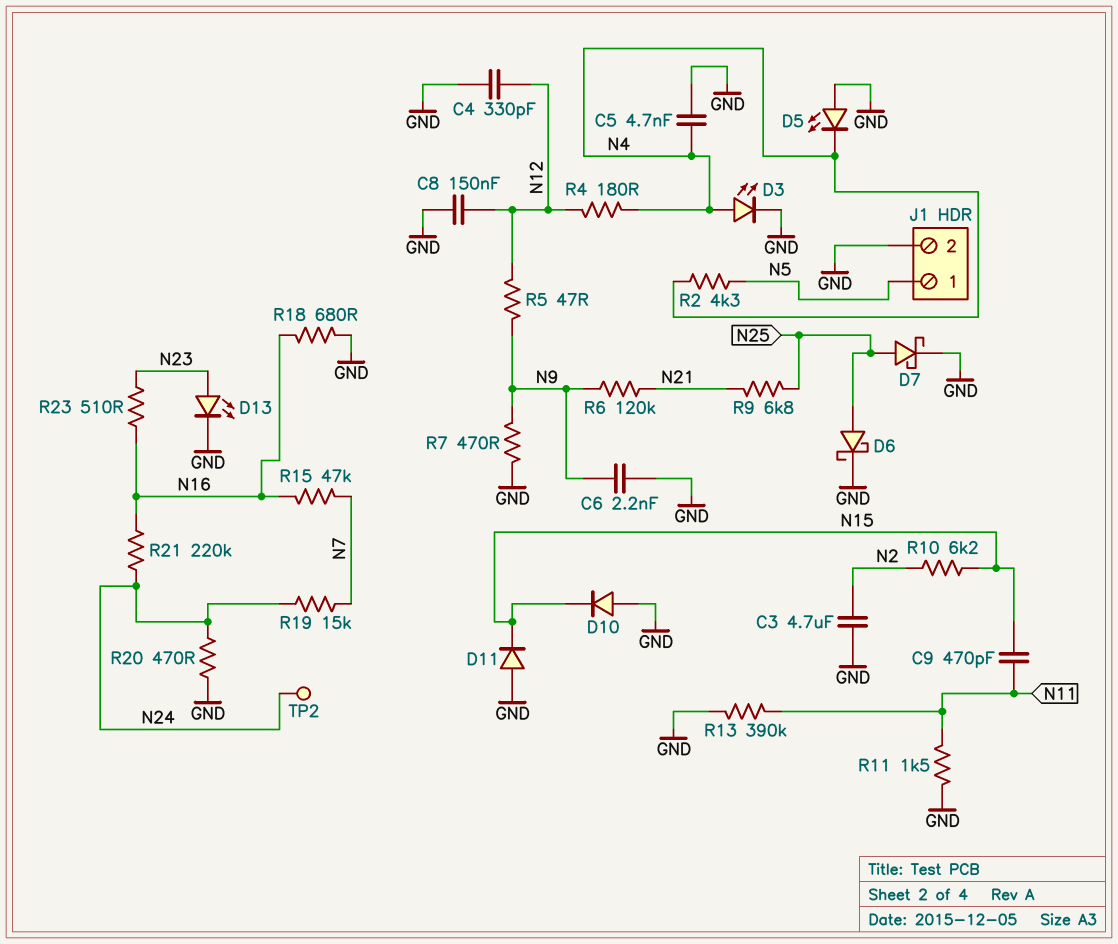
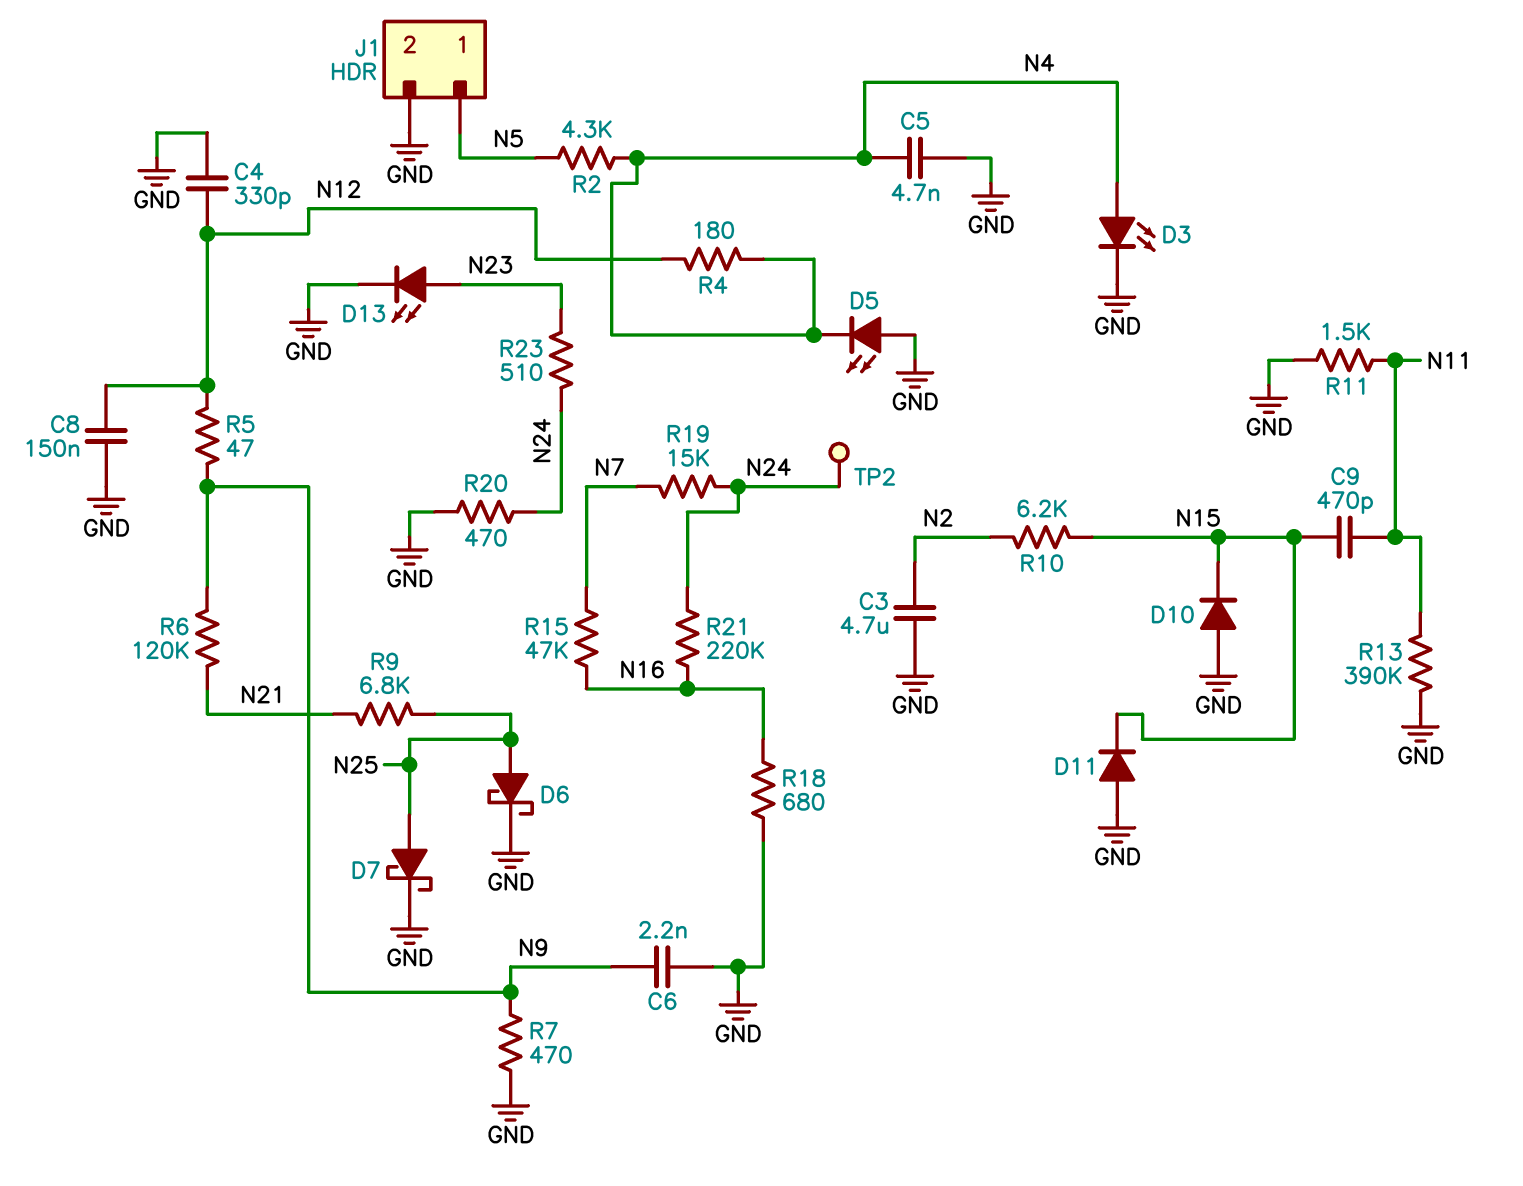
R23: 510 (N16, N23) -> 510 (N23, N24)

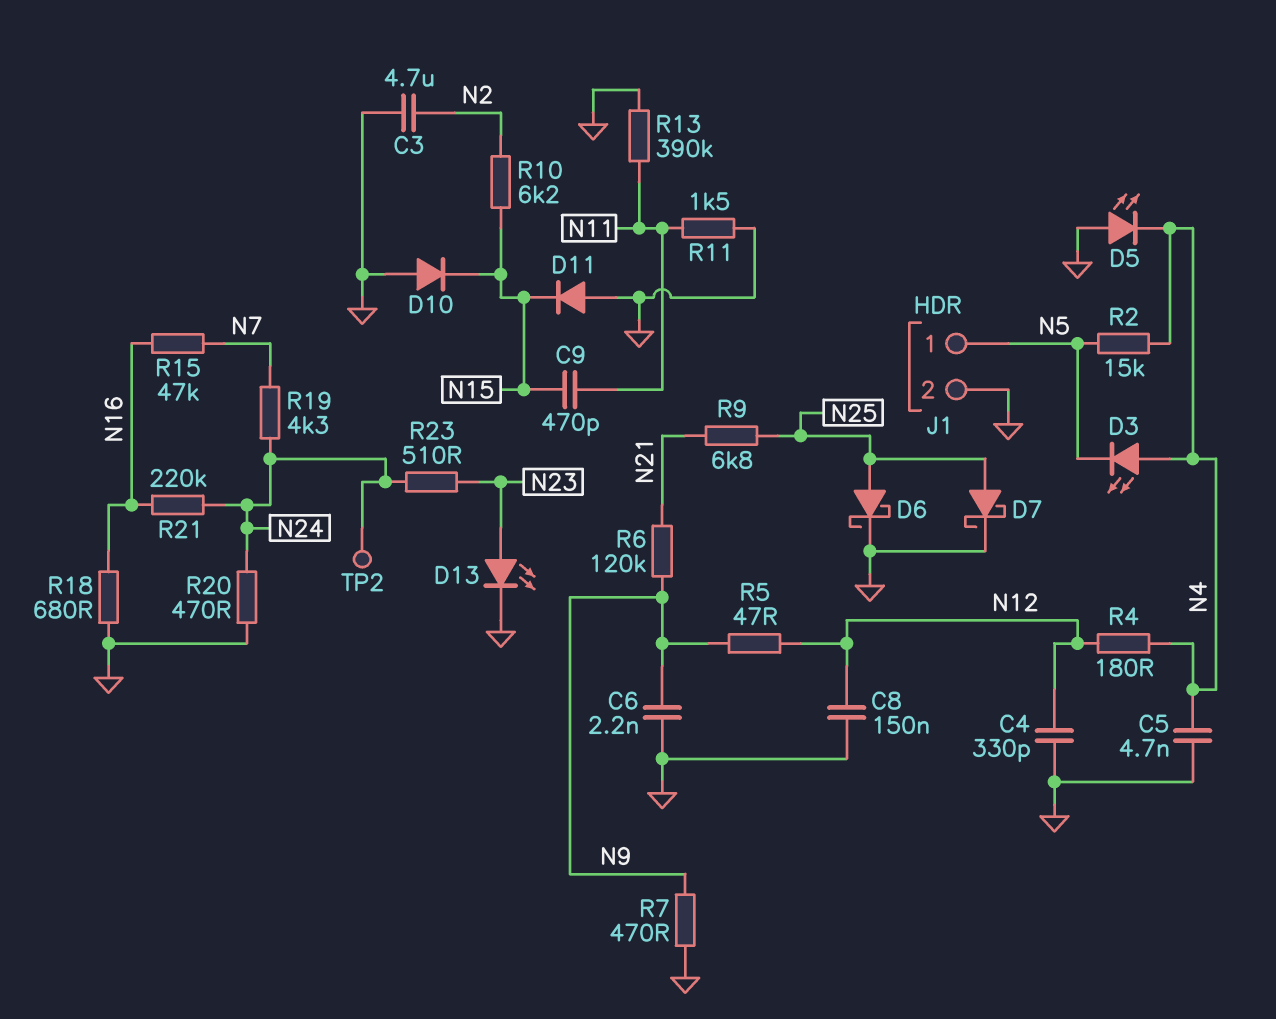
D3: LED (A N4, K GND) -> LED (A N4, K N5)
R2: 4.3k (N4, N5) -> 15k (N4, N5)
R19: 15k (N7, N24) -> 4.3k (N7, N24)

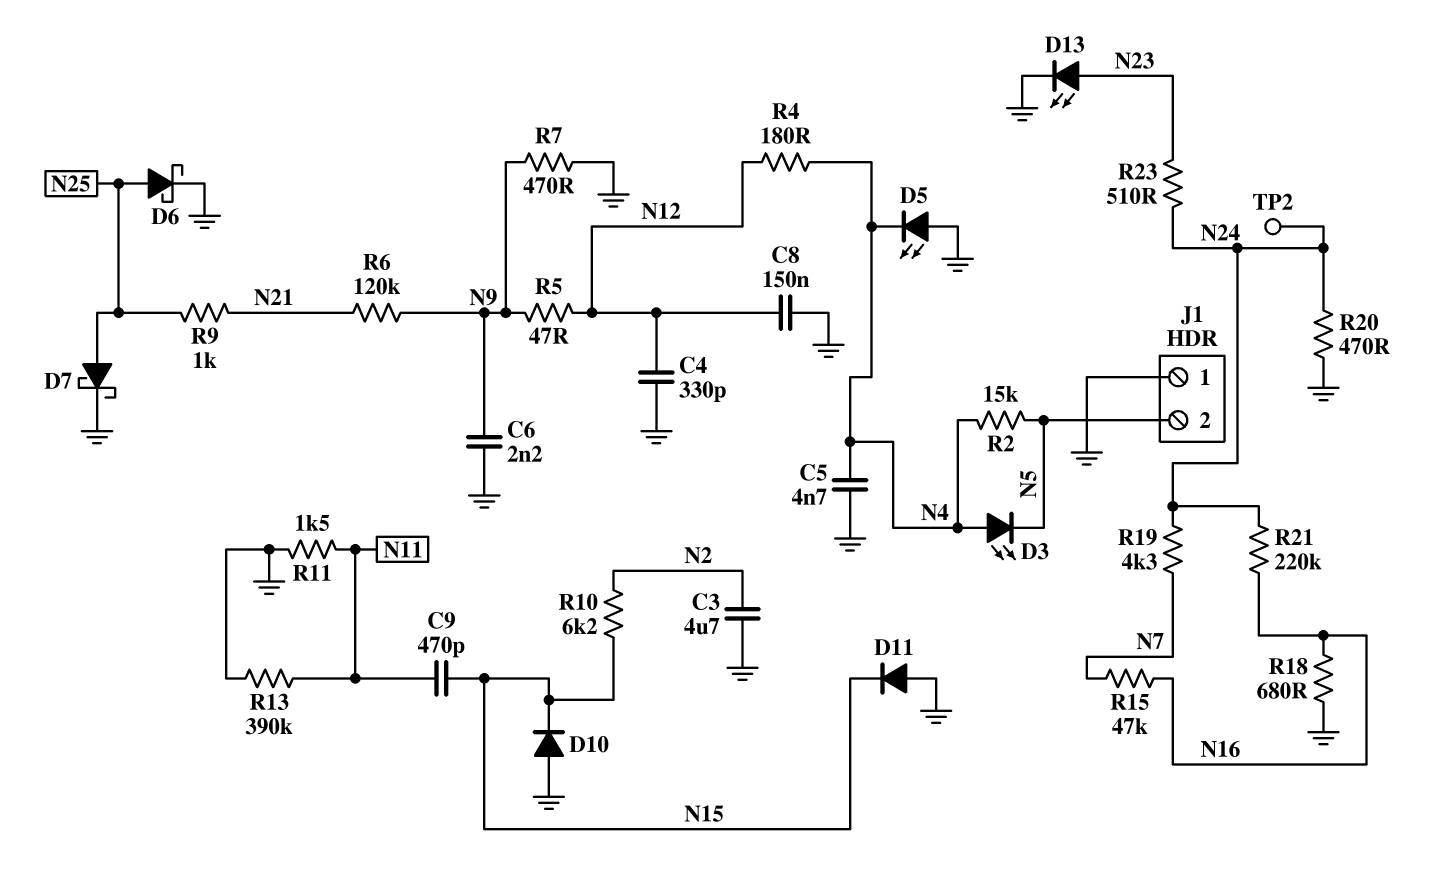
J1 pin 1: N5 -> GND
J1 pin 2: GND -> N5
R9: 6.8k (N21, N25) -> 1k (N21, N25)

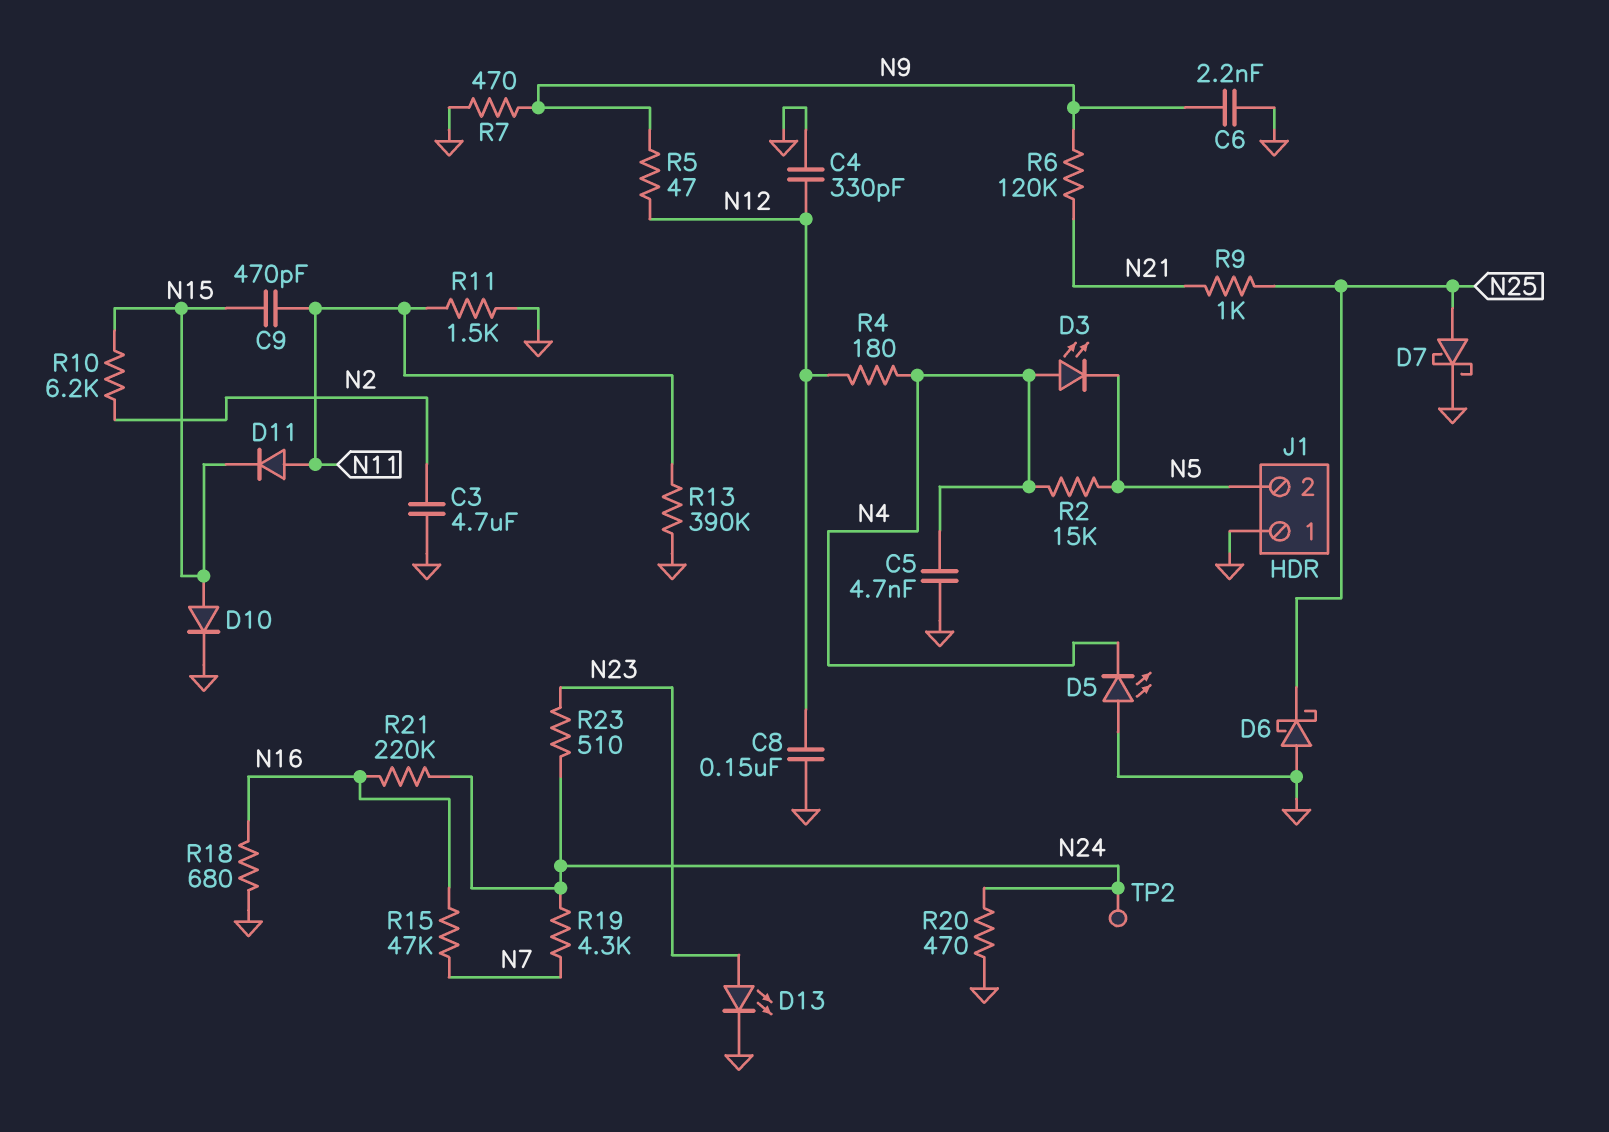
D6: schottky (A N25, K GND) -> schottky (A GND, K N25)
D10: diode (A GND, K N15) -> diode (A N15, K GND)
D11: diode (A GND, K N15) -> diode (A N11, K N15)

